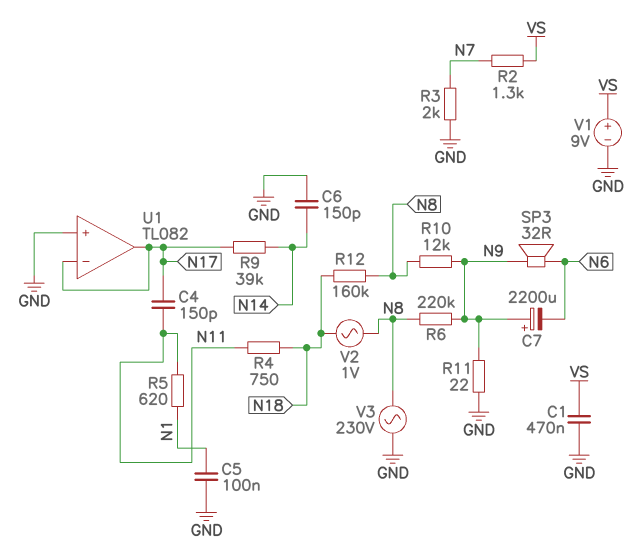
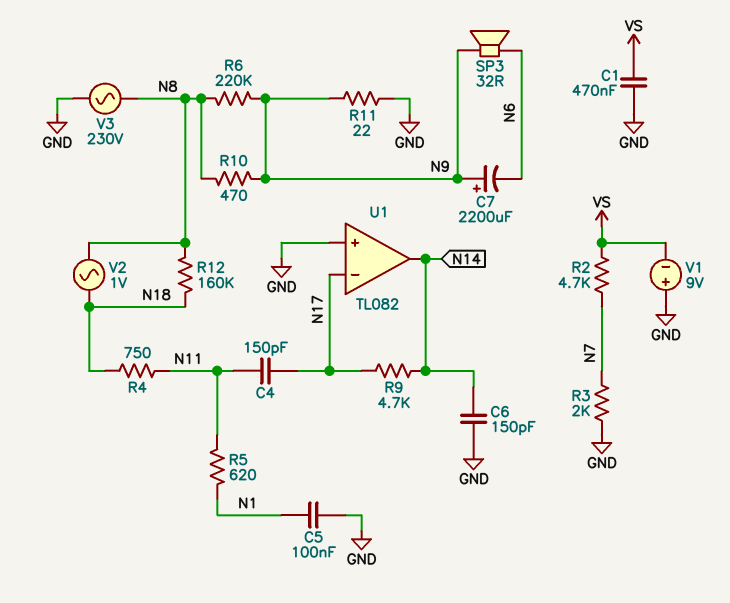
R2: 1.3k (N7, VS) -> 4.7k (N7, VS)
R9: 39k (N14, N17) -> 4.7k (N14, N17)
R10: 12k (N8, N9) -> 470 (N8, N9)
U1 pin out: N17 -> N14
V1: 9V (plus VS, minus GND) -> 9V (plus GND, minus VS)

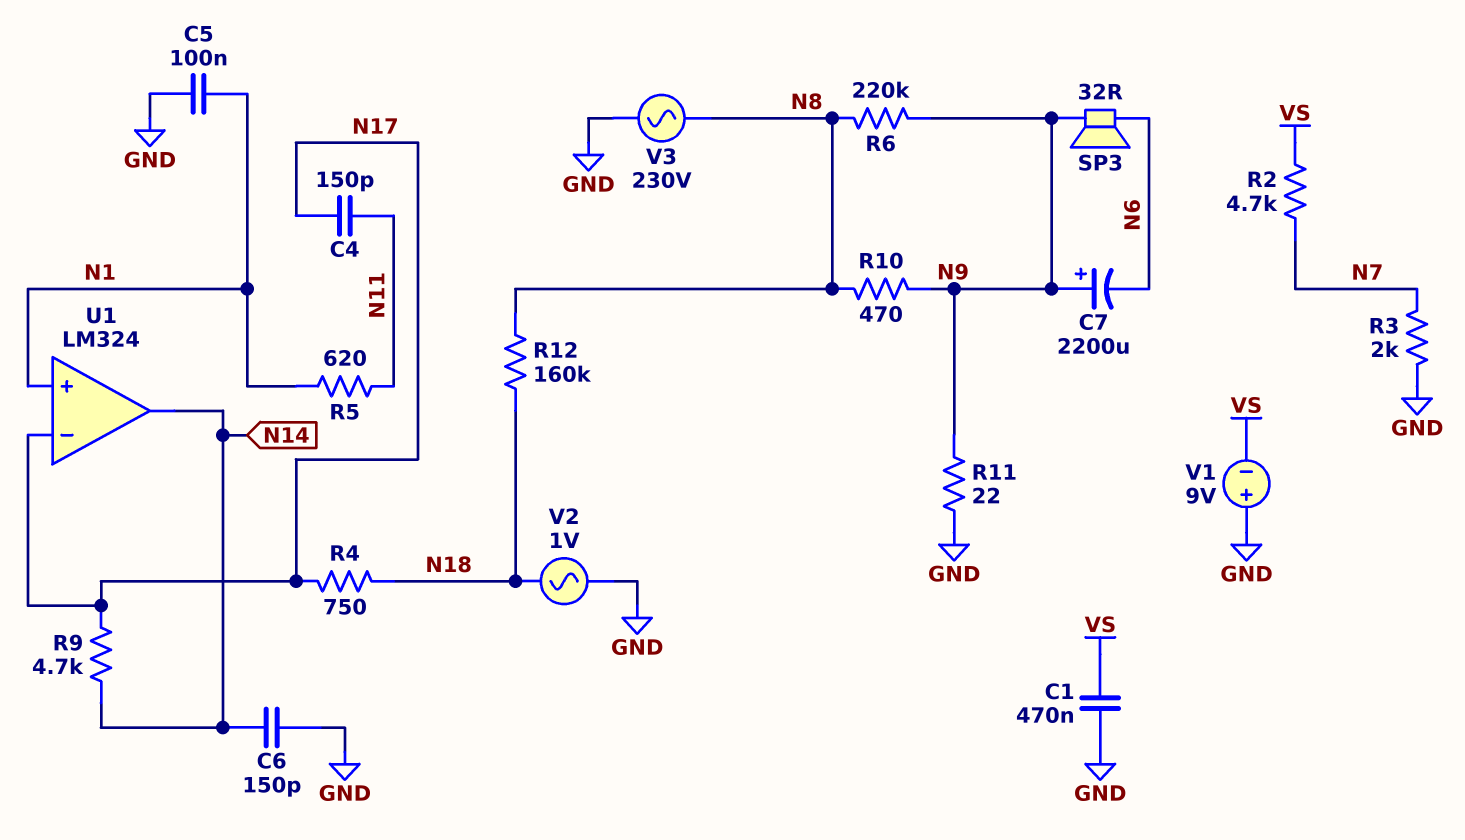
R4: 750 (N11, N18) -> 750 (N17, N18)
U1: TL082 -> LM324
U1 pin in+: GND -> N1
V2: AC 1V (N8, N18) -> AC 1V (GND, N18)

